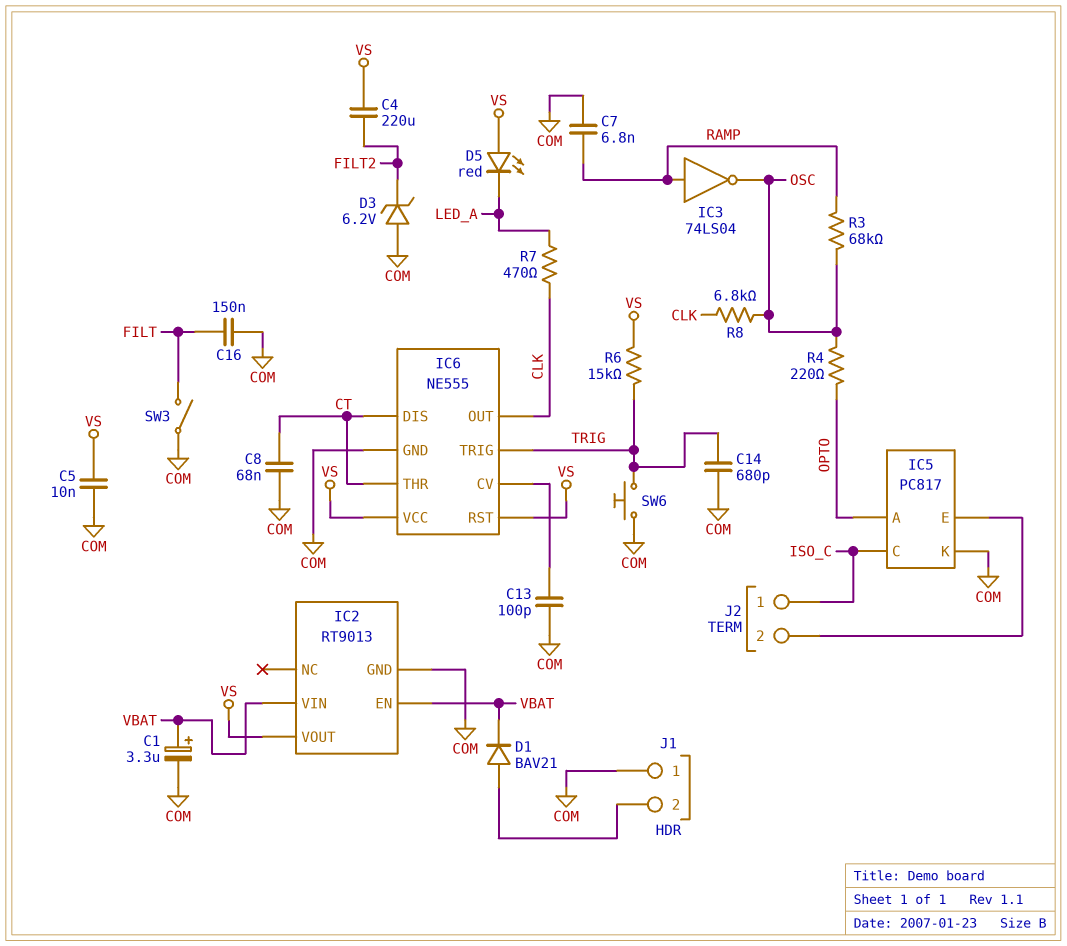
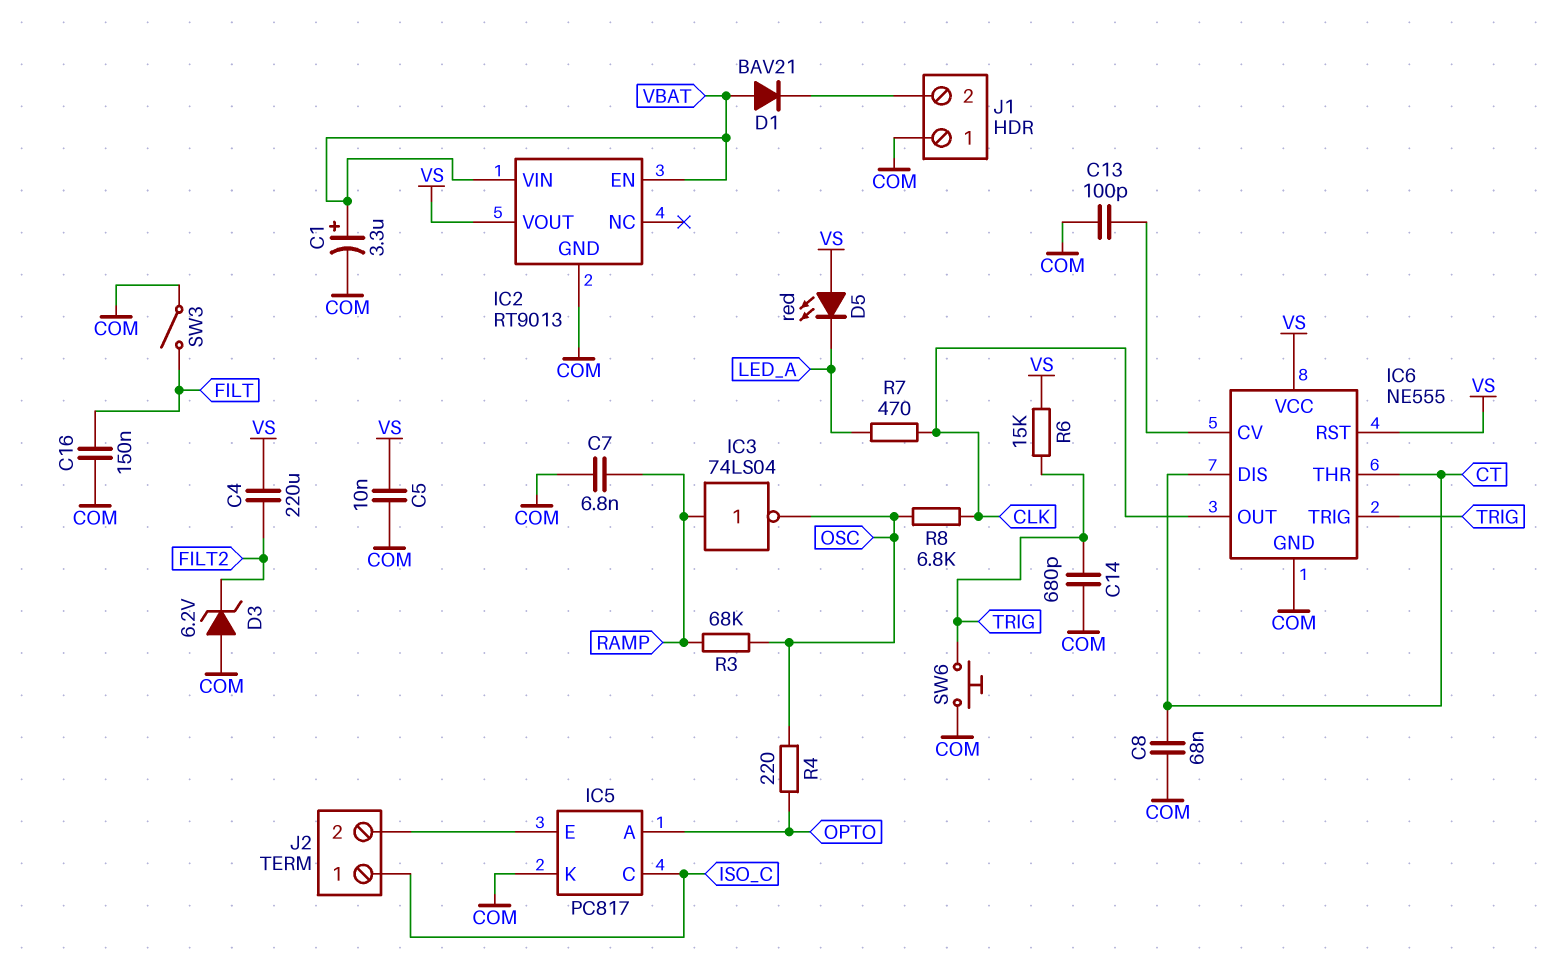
D1: diode BAV21 (A J1/2, K VBAT) -> diode BAV21 (A VBAT, K J1/2)

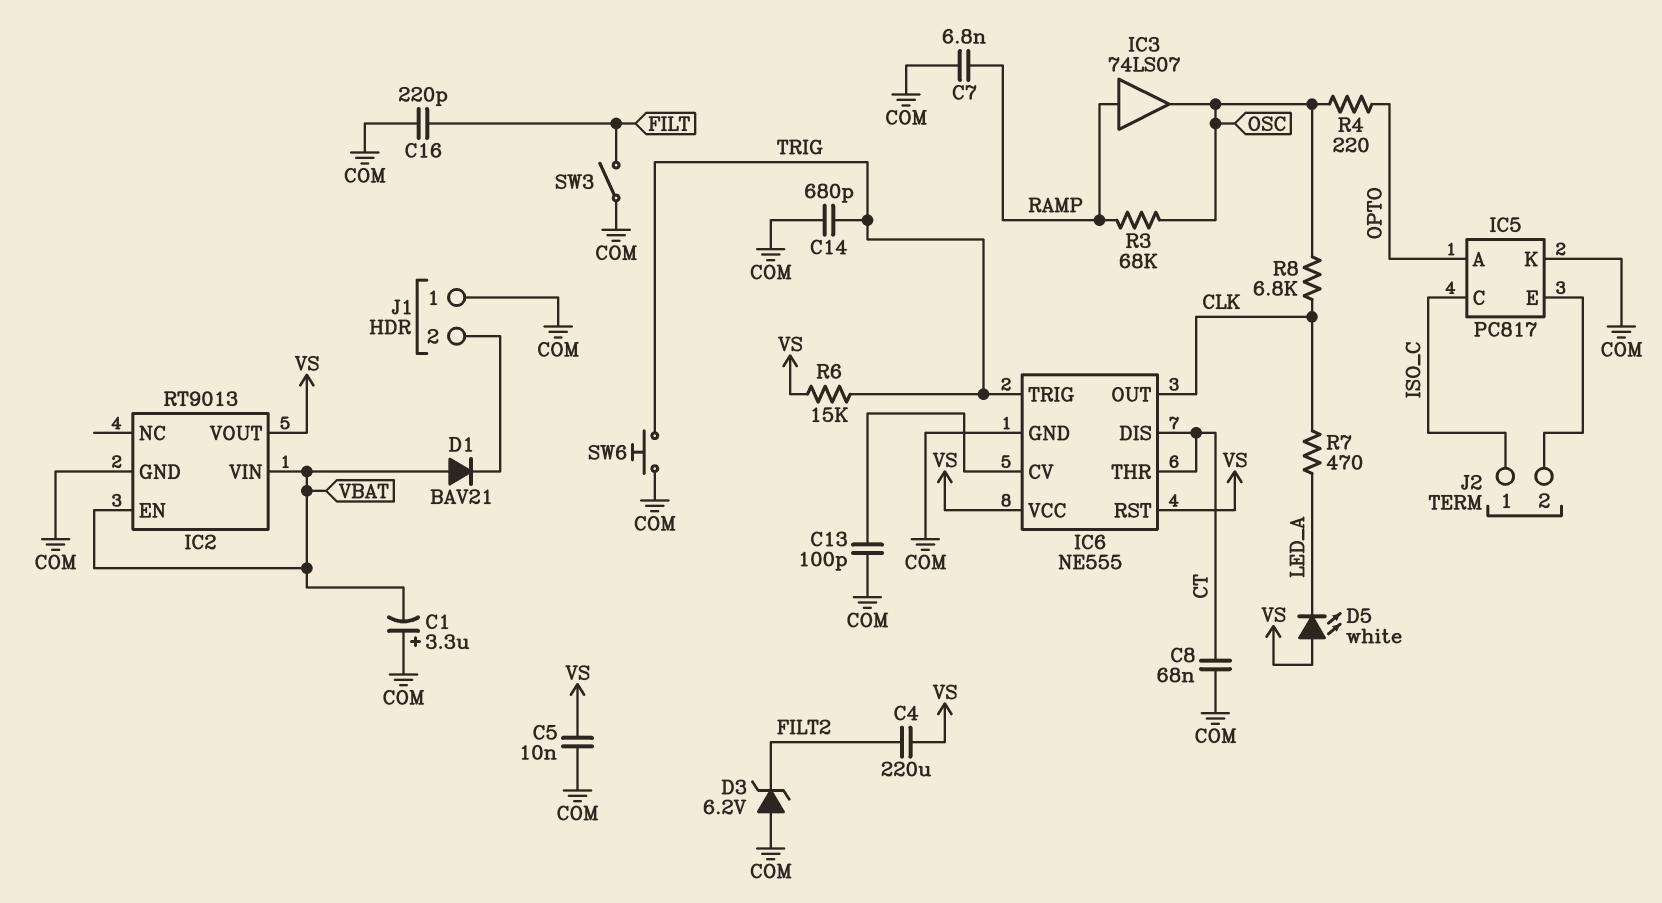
C1: 3.3uF (plus VBAT, minus COM) -> 3.3uF (plus COM, minus VBAT)
C16: 150nF (COM, FILT) -> 220pF (COM, FILT)
D5: LED red (A VS, K LED_A) -> LED white (A VS, K LED_A)
IC3: NOT 74LS04 (in RAMP, out OSC) -> buffer 74LS07 (in RAMP, out OSC)

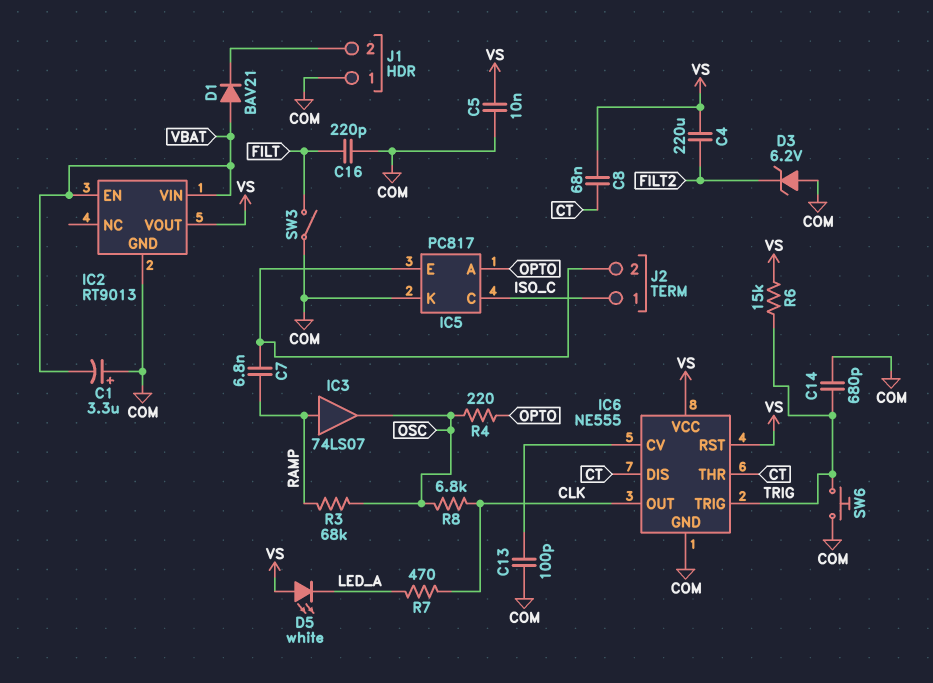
C7: 6.8nF (COM, RAMP) -> 6.8nF (IC5/E, RAMP)
C8: 68nF (COM, CT) -> 68nF (CT, VS)

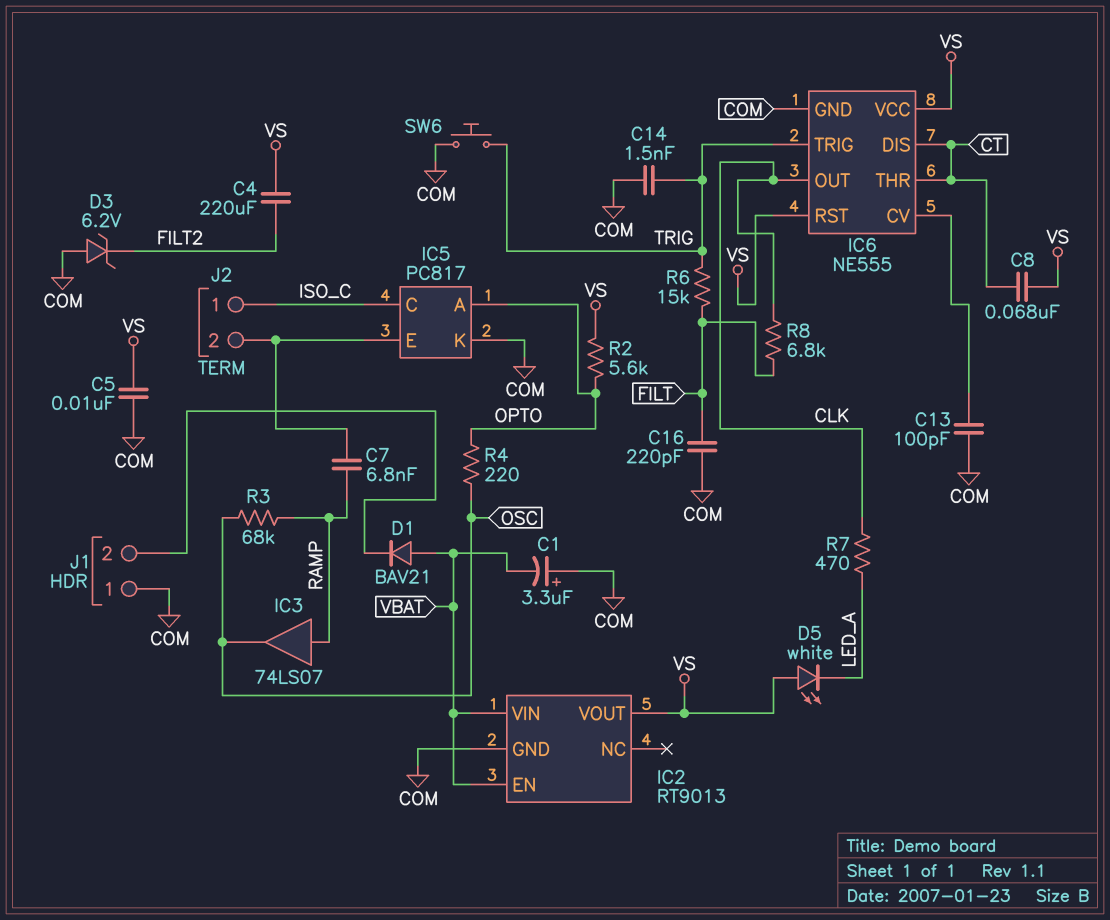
C14: 680pF (COM, TRIG) -> 1.5nF (COM, TRIG)
R2: none -> 5.6k (OPTO, VS)
R6: 15k (TRIG, VS) -> 15k (FILT, TRIG)
R8: 6.8k (CLK, OSC) -> 6.8k (CLK, FILT)
SW3: switch (COM, FILT) -> none

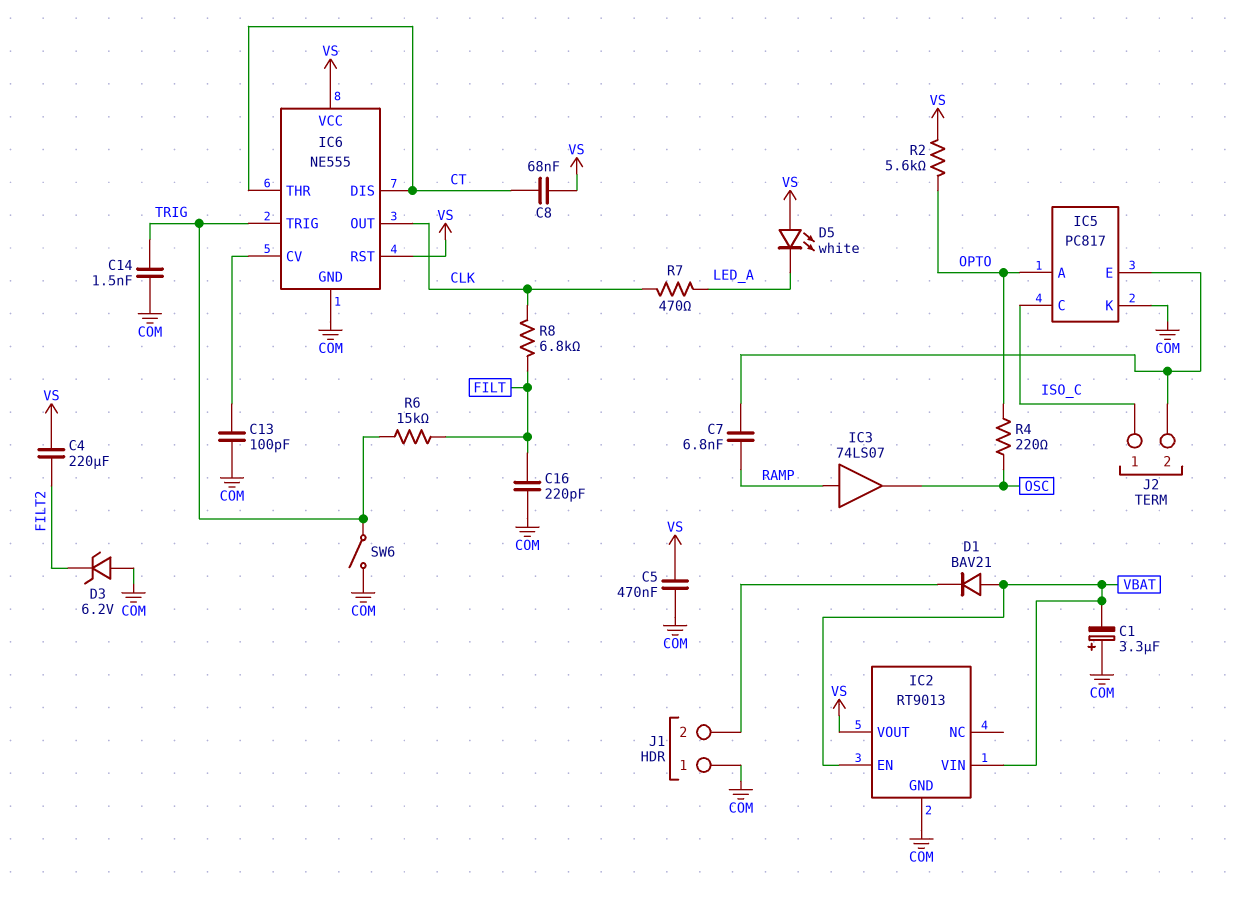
C5: 10nF (COM, VS) -> 470nF (COM, VS)
R3: 68k (OSC, RAMP) -> none
SW6: button (COM, TRIG) -> switch (COM, TRIG)

